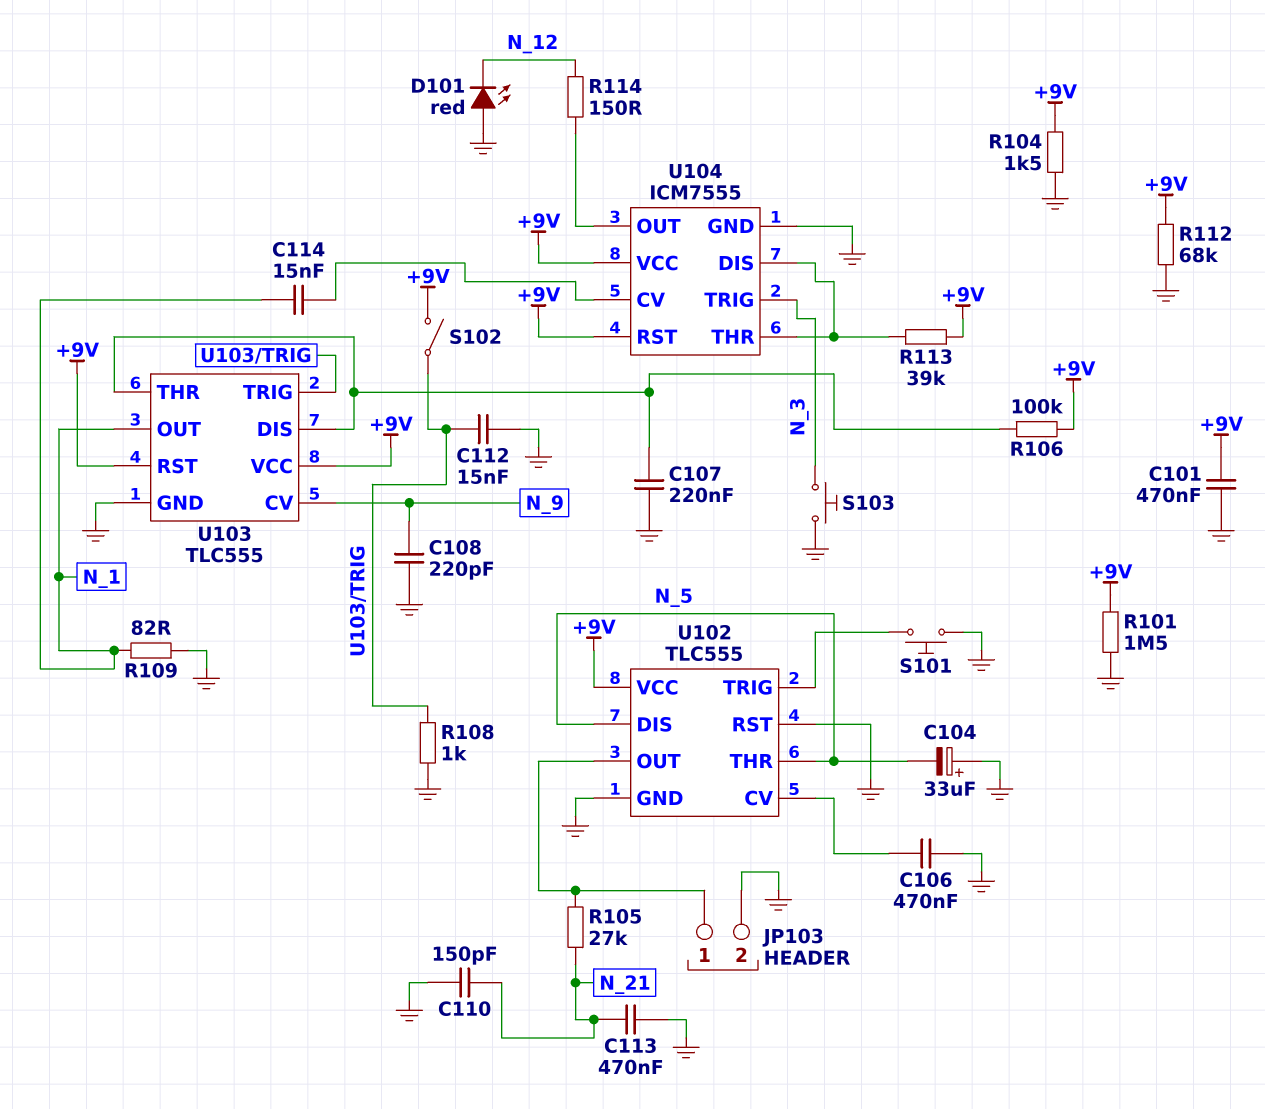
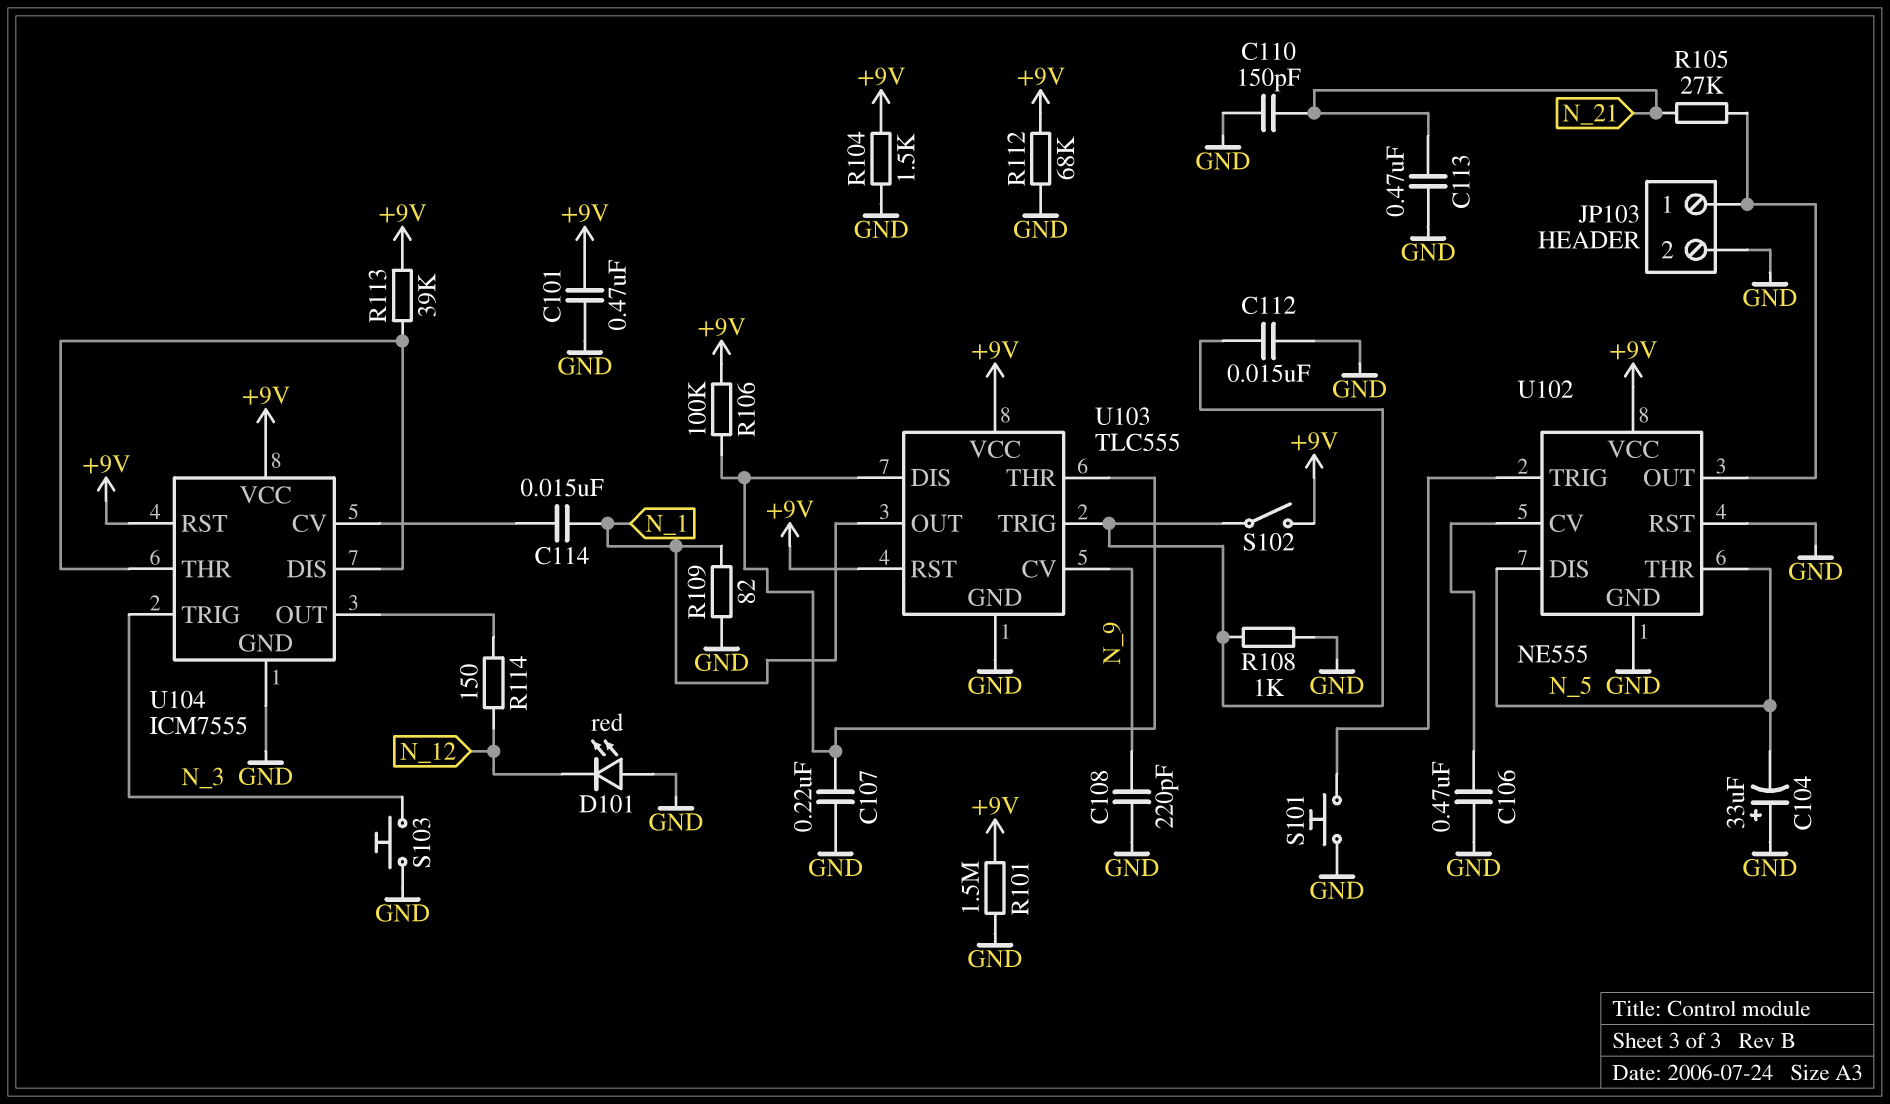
U102: TLC555 -> NE555

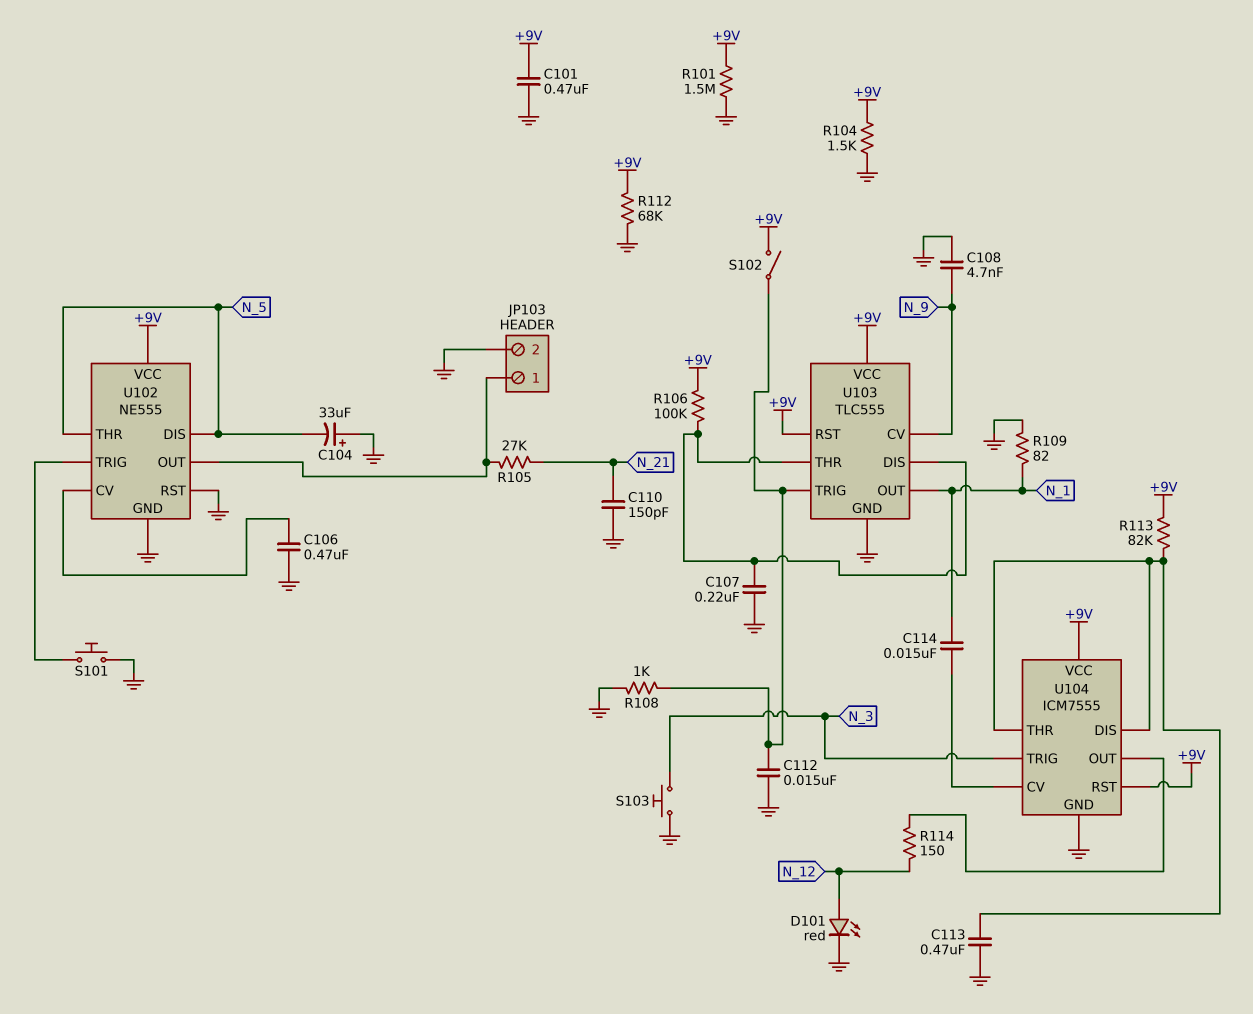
C108: 220pF (GND, N_9) -> 4.7nF (GND, N_9)
C113: 470nF (GND, N_21) -> 470nF (GND, U104/DIS)
D101: LED red (A GND, K N_12) -> LED red (A N_12, K GND)
R113: 39k (+9V, U104/DIS) -> 82k (+9V, U104/DIS)

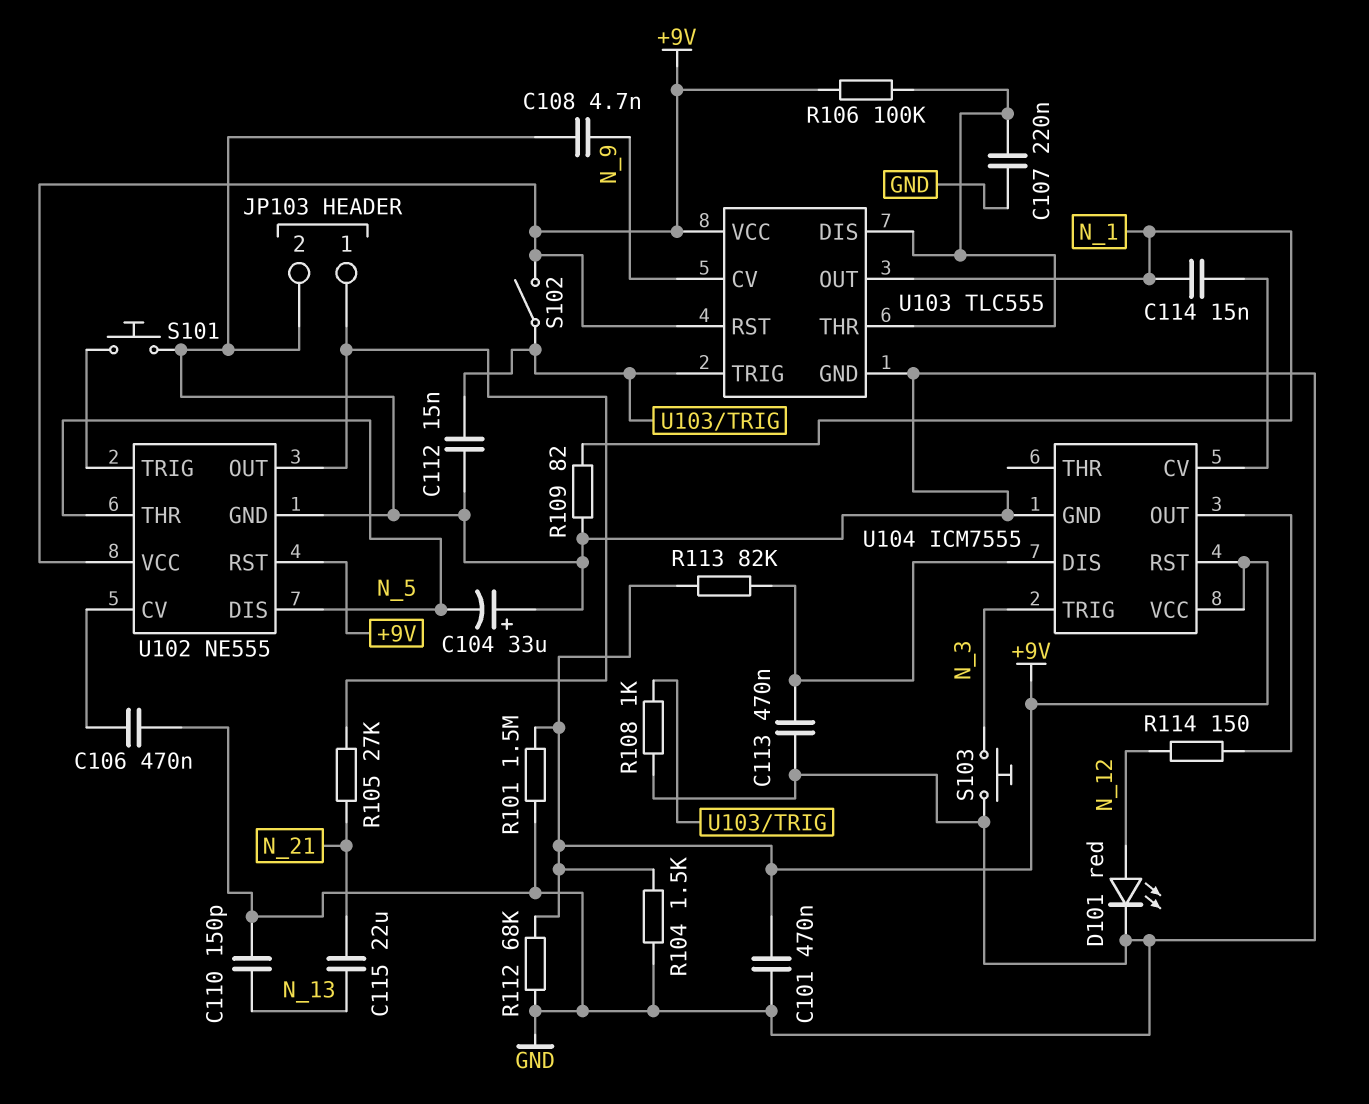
C110: 150pF (GND, N_21) -> 150pF (GND, N_13)
C115: none -> 22uF (N_13, N_21)
U102 pin RST: GND -> +9V
U104 pin THR: U104/DIS -> none

